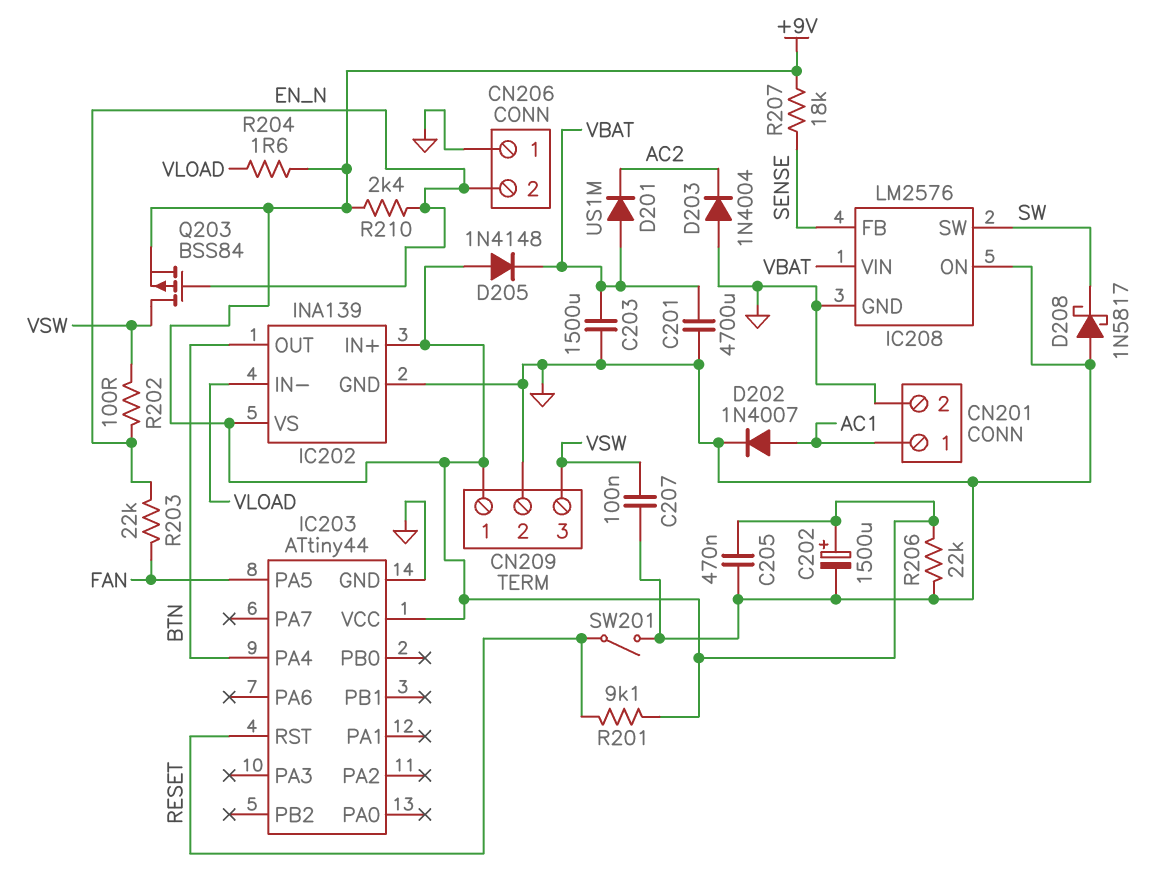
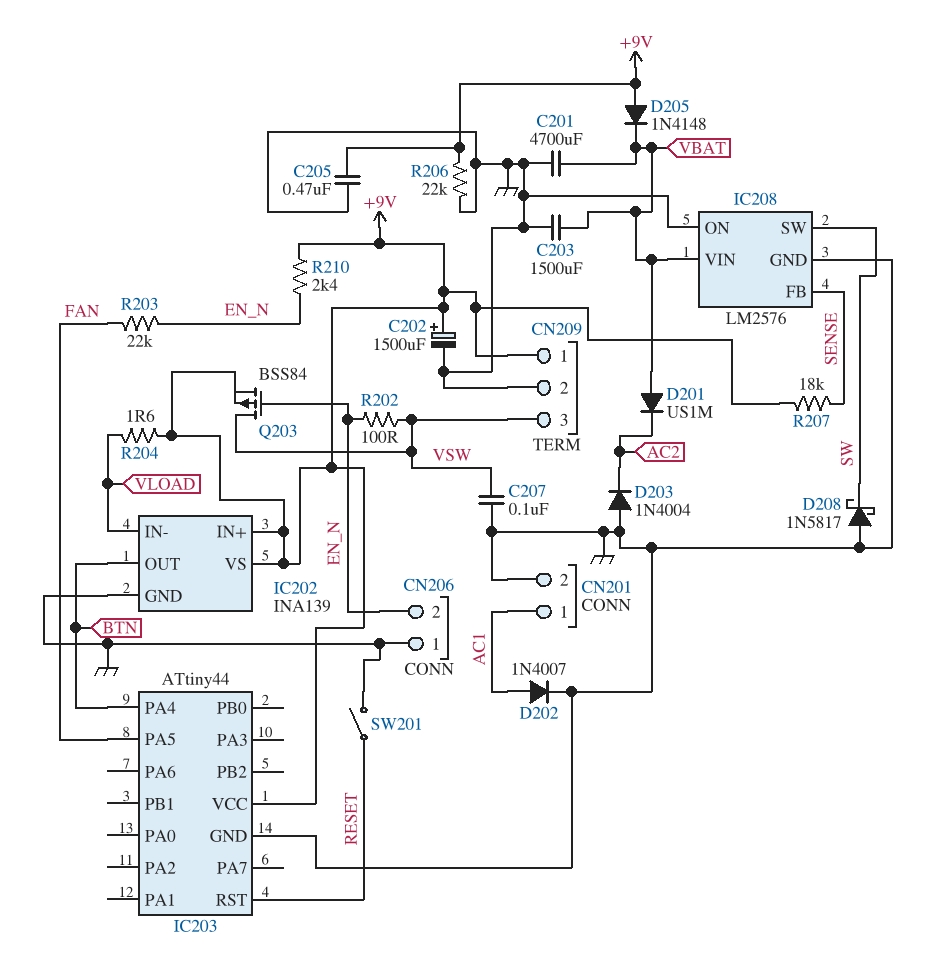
R201: 9.1k (+9V, RESET) -> none

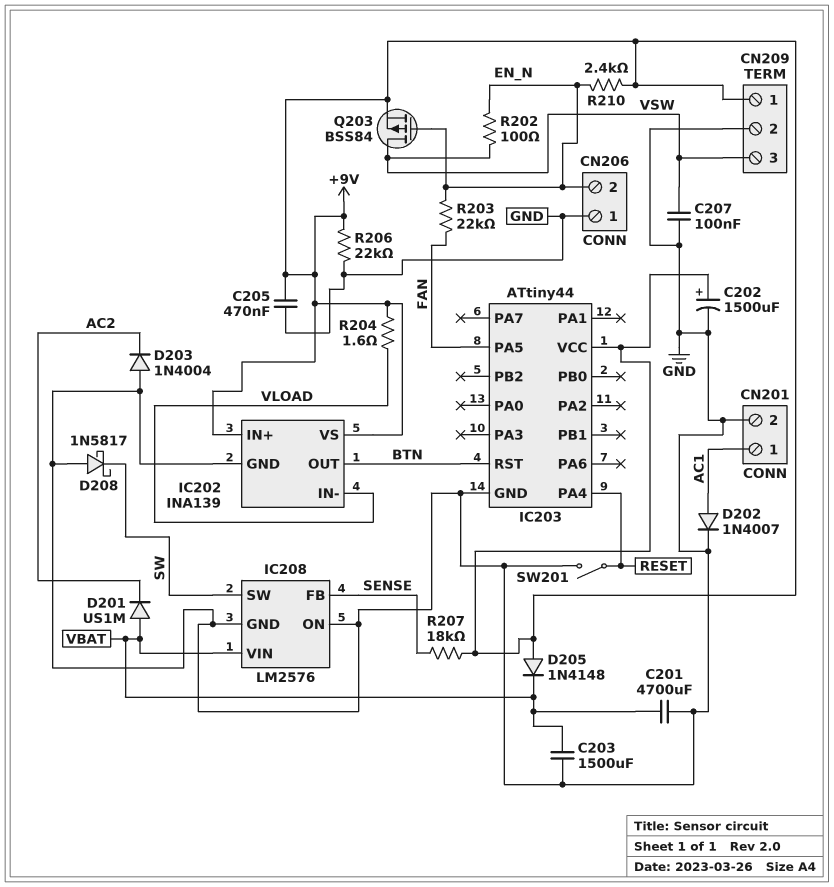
IC203 pin PA4: BTN -> RESET
IC203 pin RST: RESET -> BTN

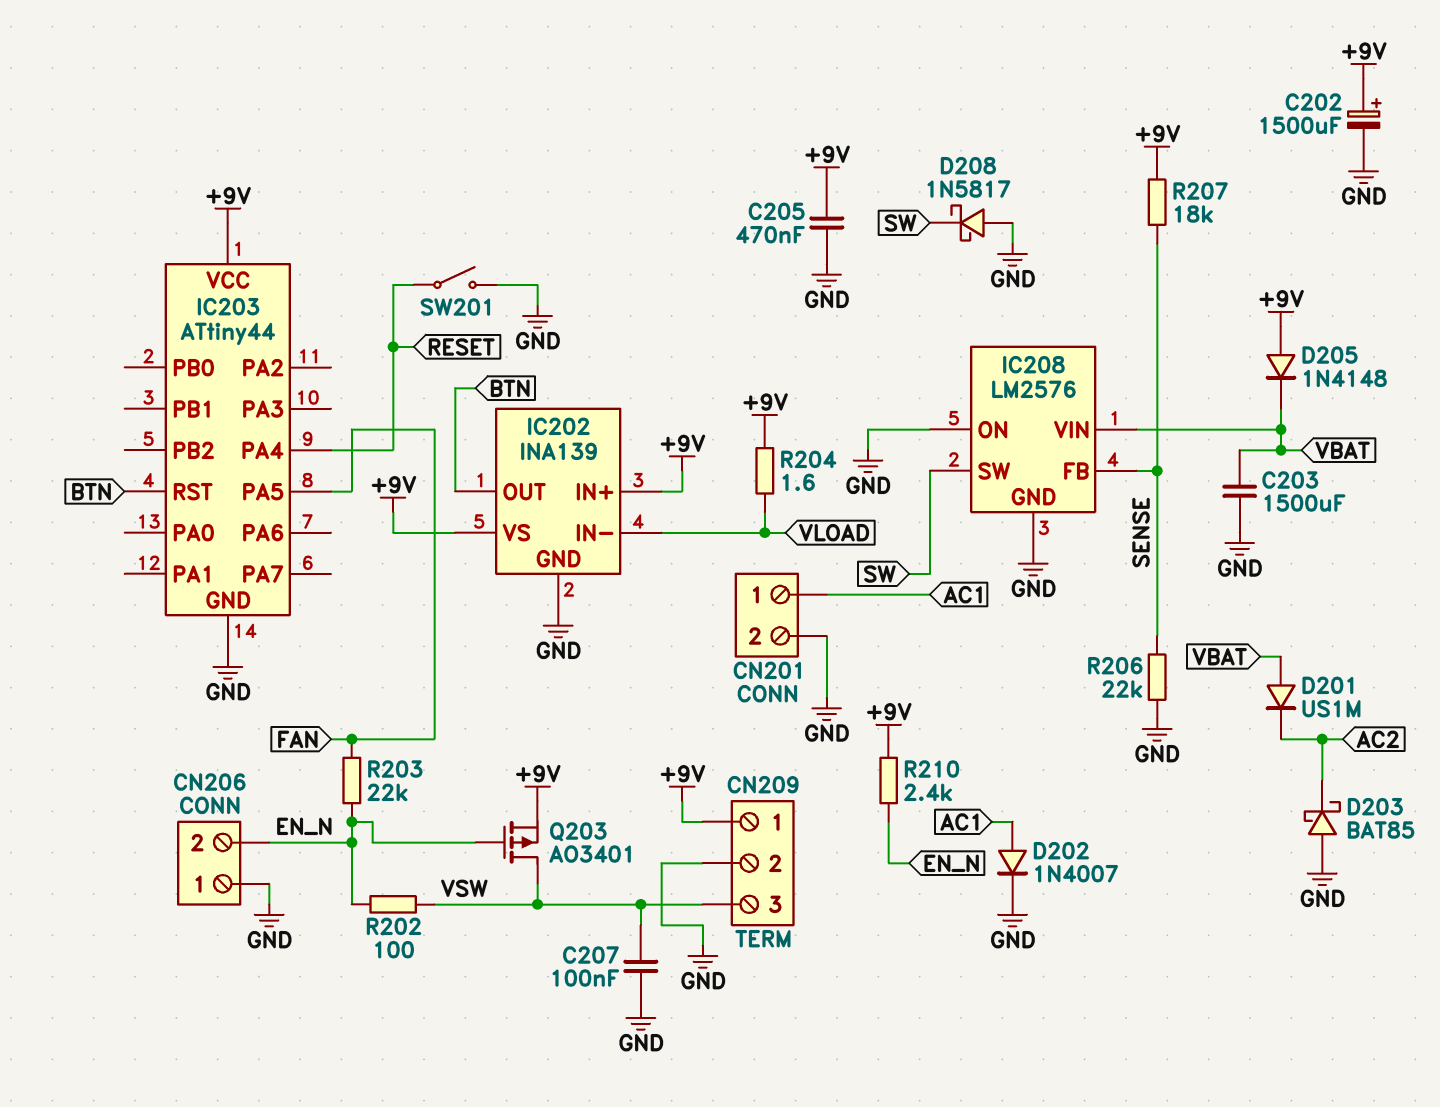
C201: 4700uF (GND, VBAT) -> none
D203: diode 1N4004 (A GND, K AC2) -> schottky BAT85 (A GND, K AC2)
Q203: PMOS BSS84 (G EN_N, D VSW, S +9V) -> PMOS AO3401 (G EN_N, D VSW, S +9V)
R206: 22k (+9V, GND) -> 22k (GND, SENSE)

